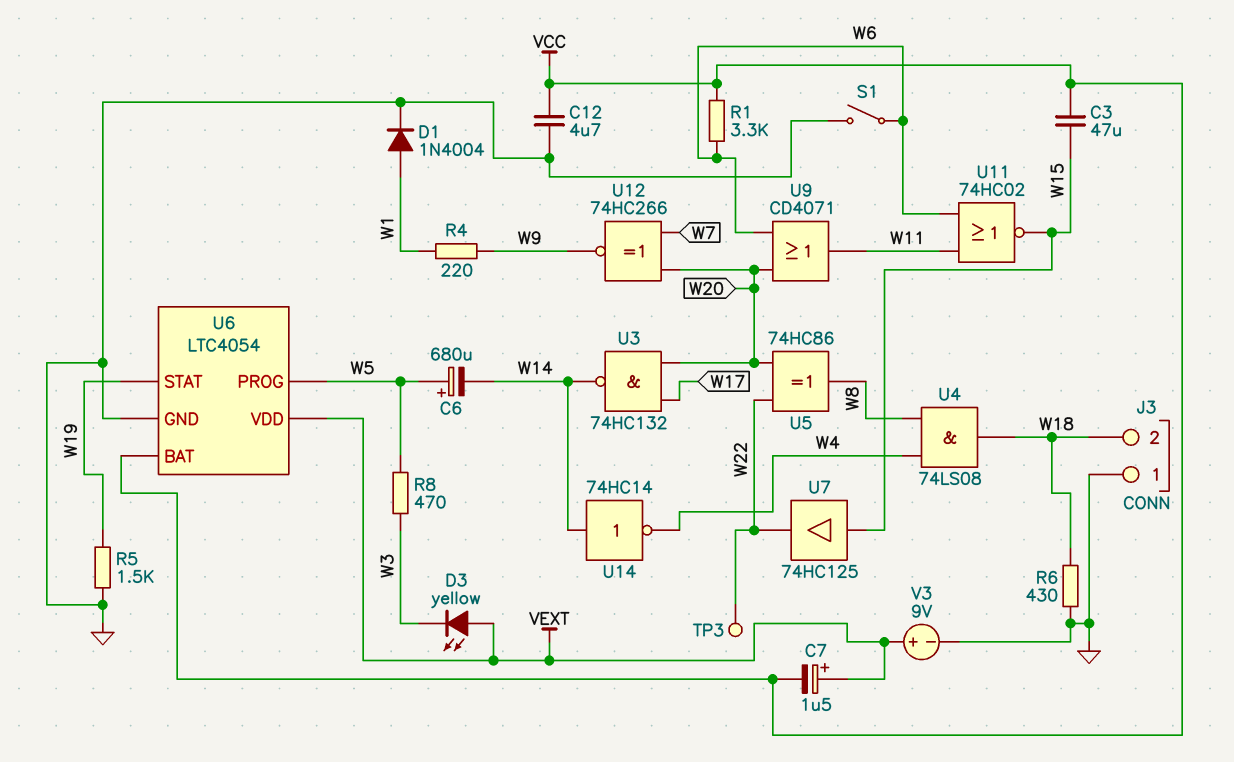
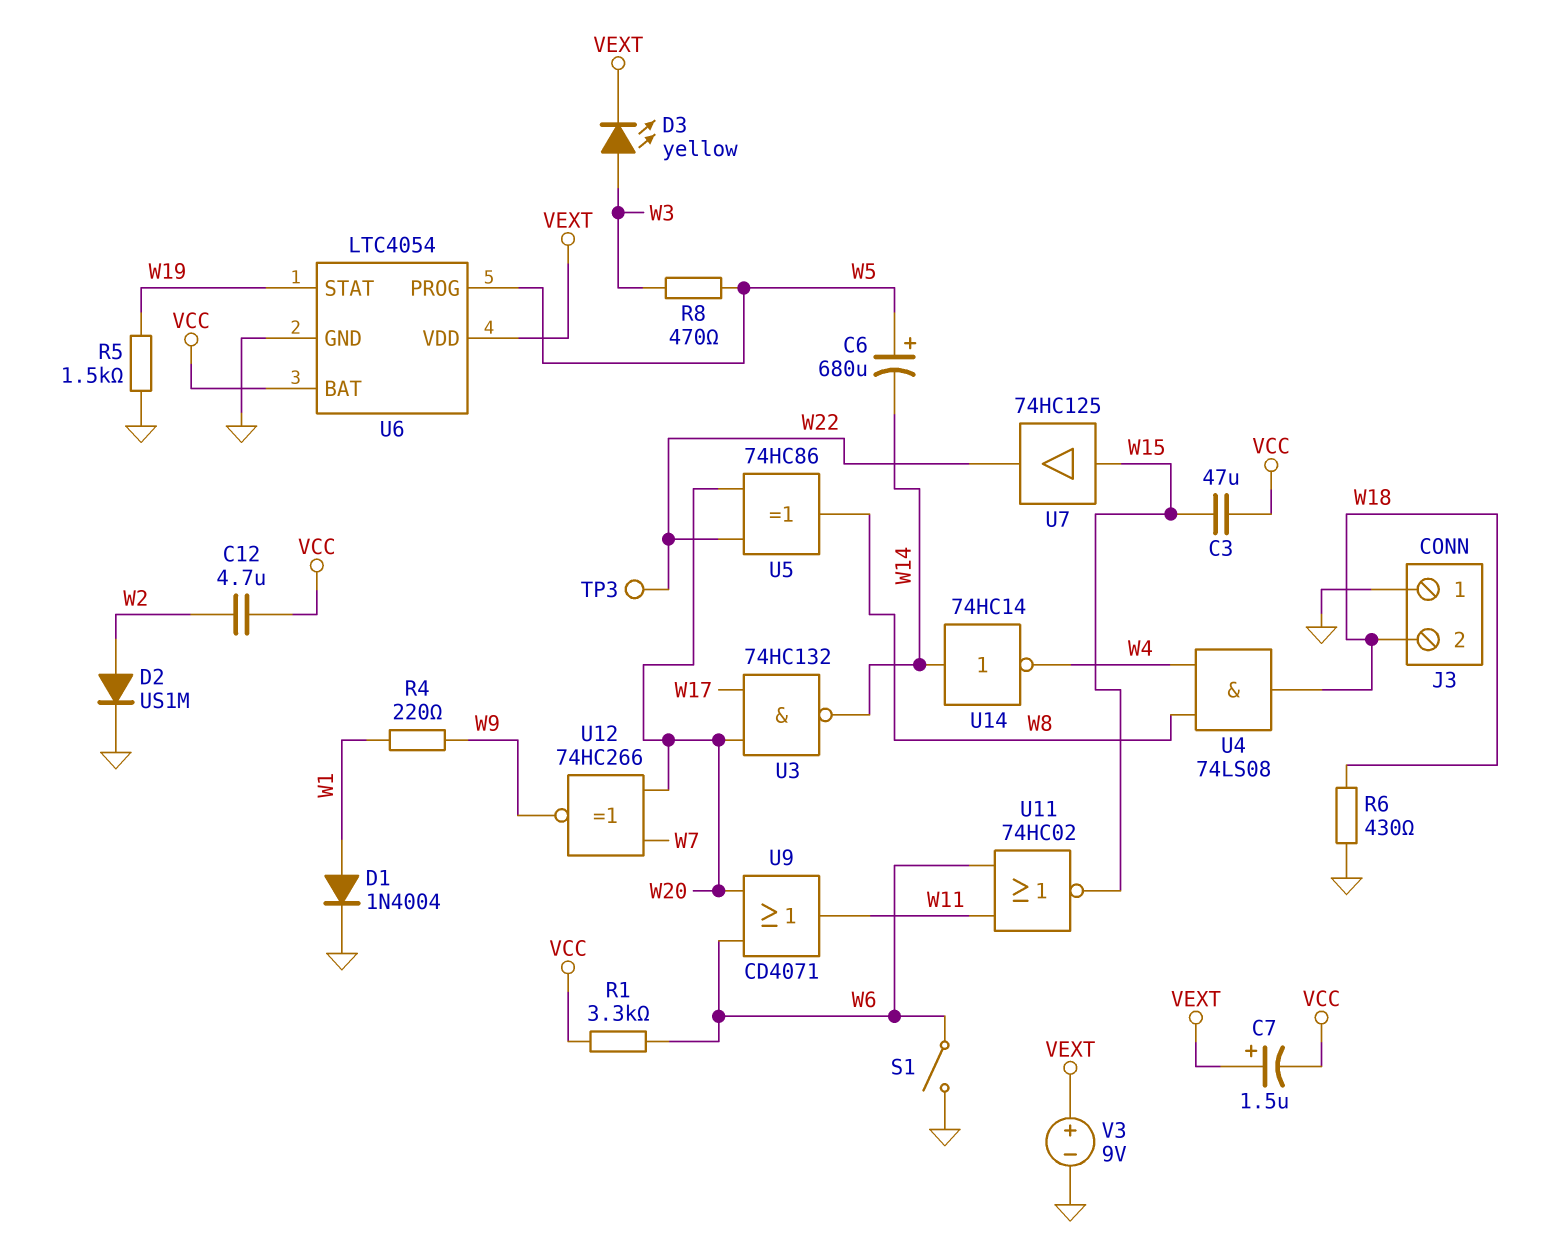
C12: 4.7uF (GND, VCC) -> 4.7uF (VCC, W2)
D2: none -> diode US1M (A W2, K GND)
D3: LED yellow (A VEXT, K W3) -> LED yellow (A W3, K VEXT)

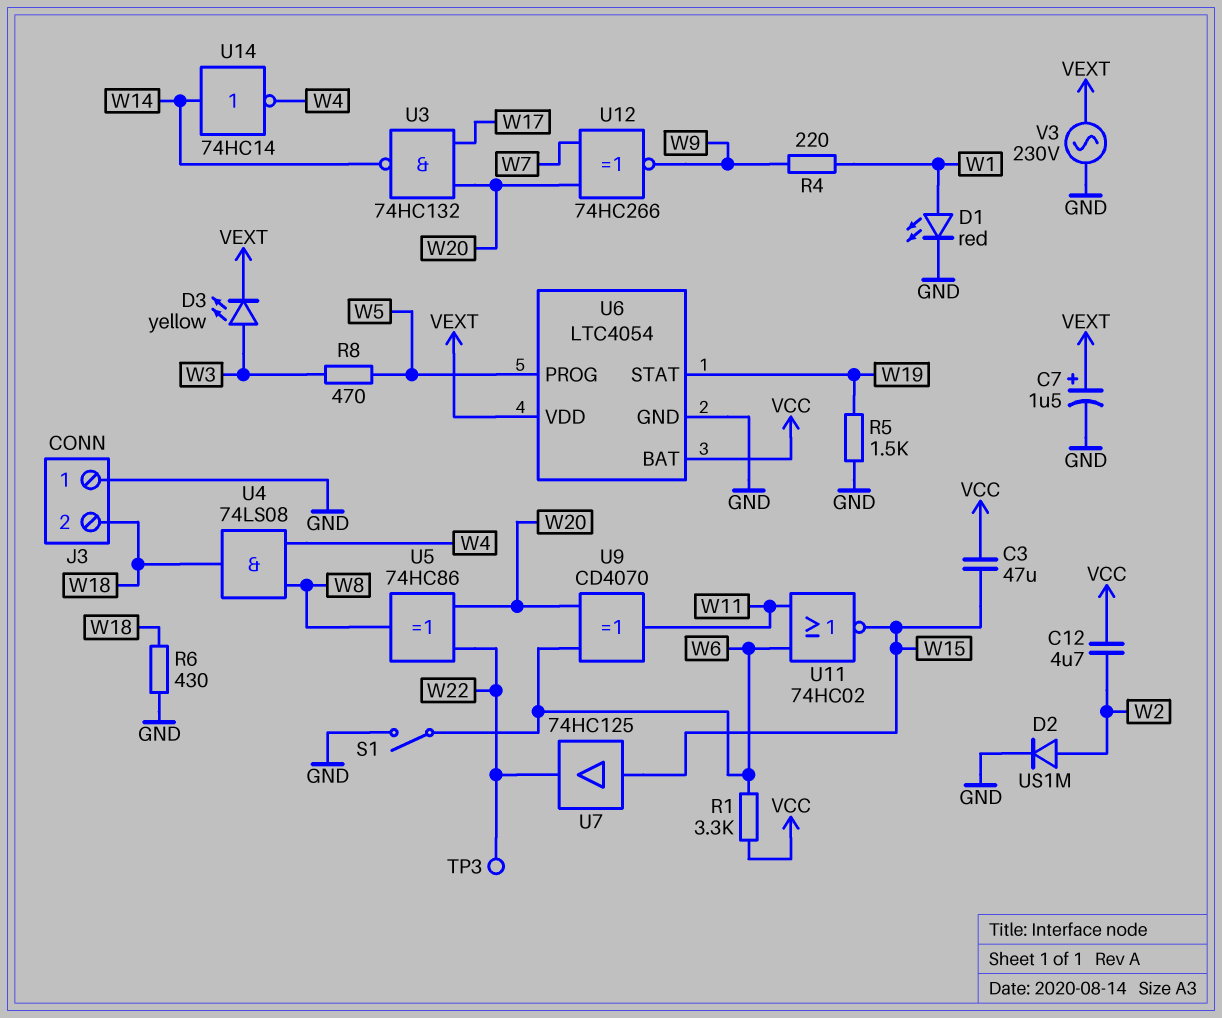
C6: 680uF (plus W5, minus W14) -> none
C7: 1.5uF (plus VEXT, minus VCC) -> 1.5uF (plus VEXT, minus GND)
D1: diode 1N4004 (A W1, K GND) -> LED red (A W1, K GND)
U9: OR CD4071 (in W6, in W20, out W11) -> XOR CD4070 (in W6, in W20, out W11)
V3: 9V (plus VEXT, minus GND) -> AC 230V (GND, VEXT)

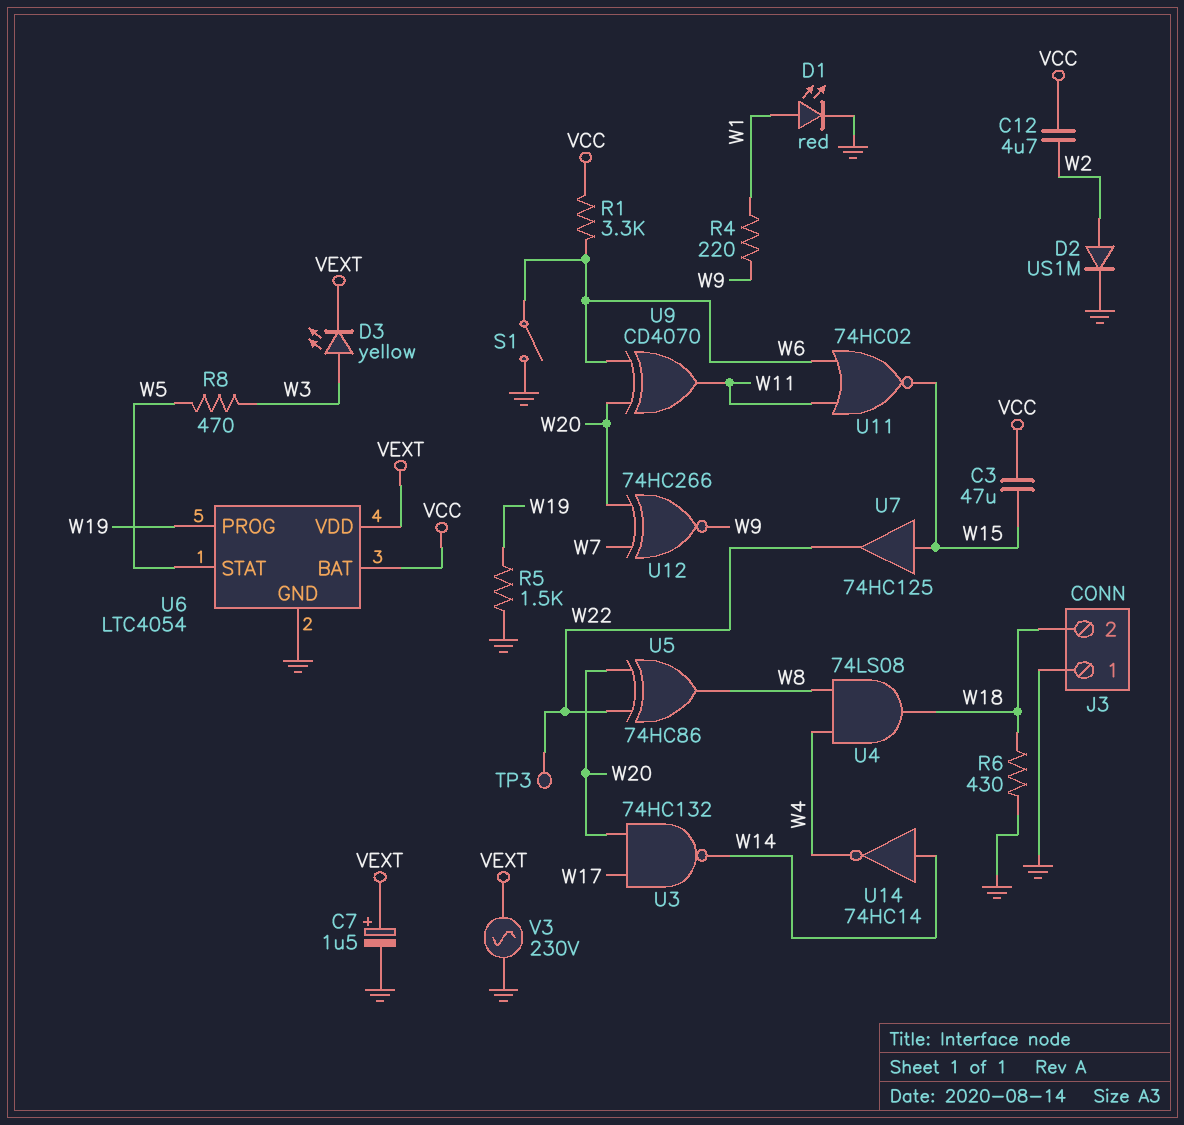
U6 pin PROG: W5 -> W19
U6 pin STAT: W19 -> W5

